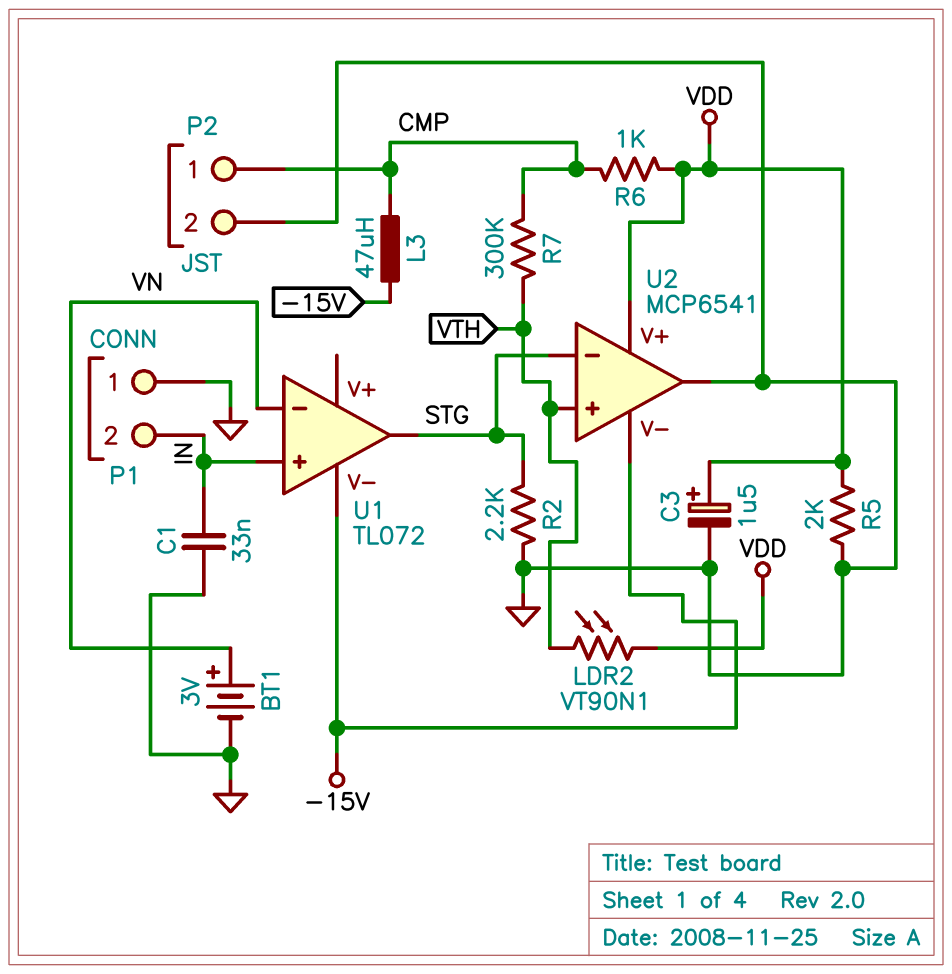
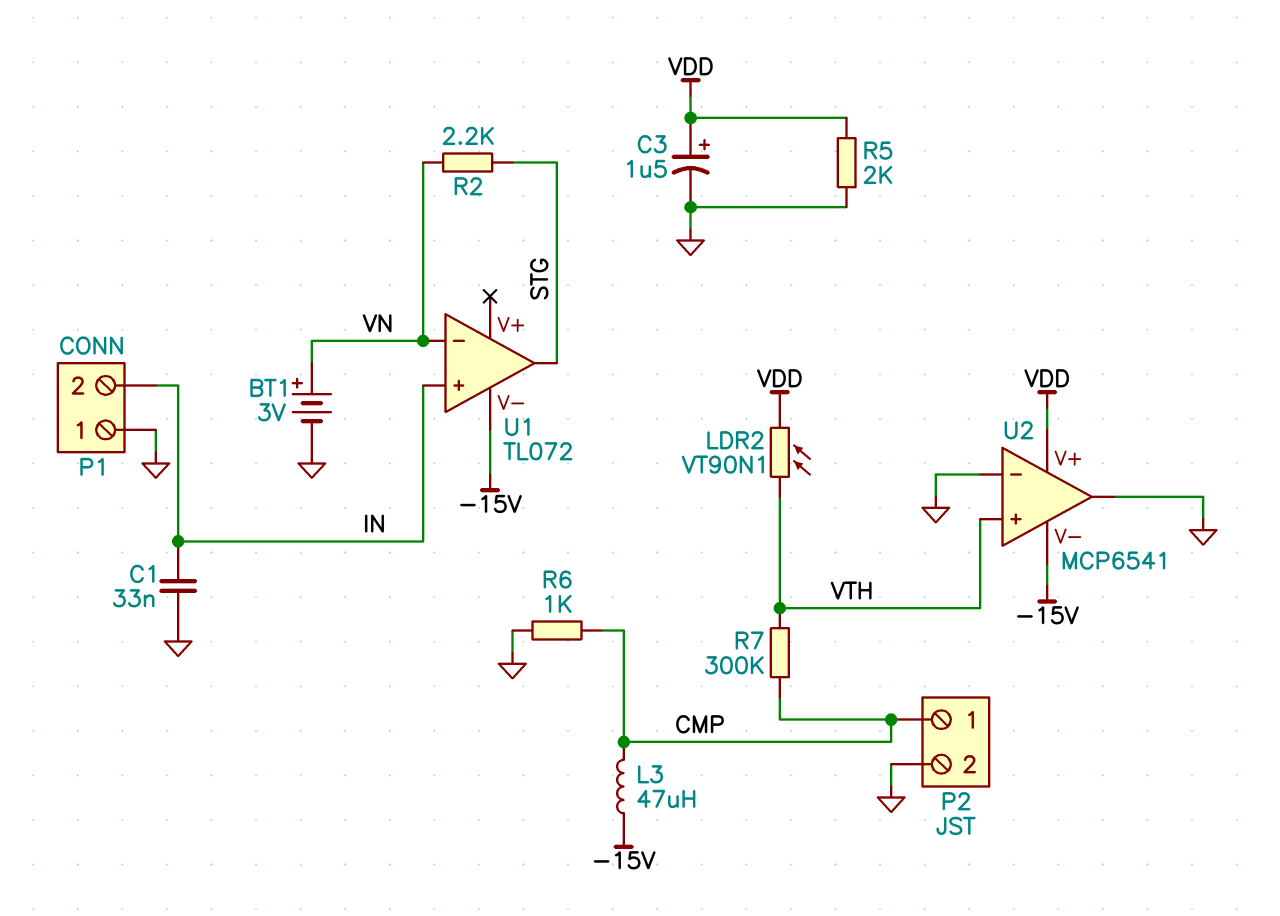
R2: 2.2k (GND, STG) -> 2.2k (STG, VN)
R6: 1k (CMP, VDD) -> 1k (CMP, GND)
U2 pin in-: STG -> GND

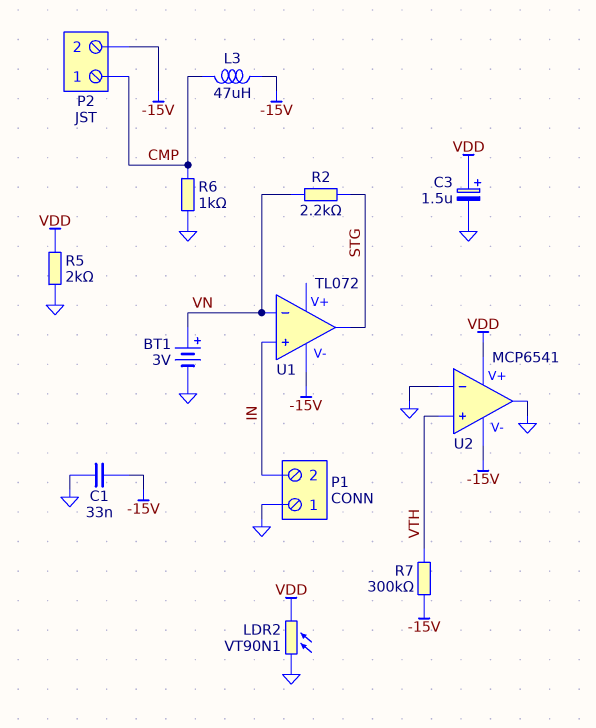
C1: 33nF (GND, IN) -> 33nF (-15V, GND)
LDR2: VT90N1 (VDD, VTH) -> VT90N1 (GND, VDD)
P2 pin 2: GND -> -15V
R7: 300k (CMP, VTH) -> 300k (-15V, VTH)

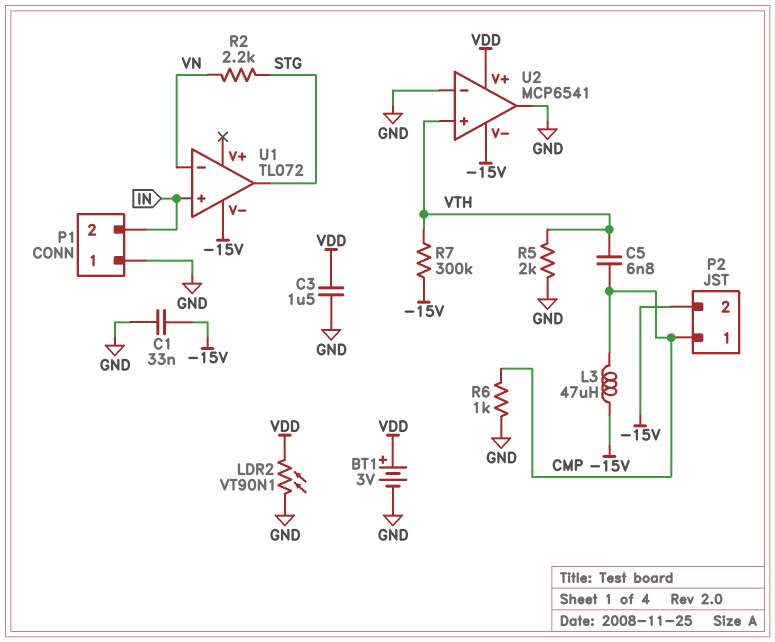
BT1: 3V (plus VN, minus GND) -> 3V (plus VDD, minus GND)
C3: 1.5uF (plus VDD, minus GND) -> 1.5uF (GND, VDD)
C5: none -> 6.8nF (CMP, VTH)
R5: 2k (GND, VDD) -> 2k (GND, VTH)

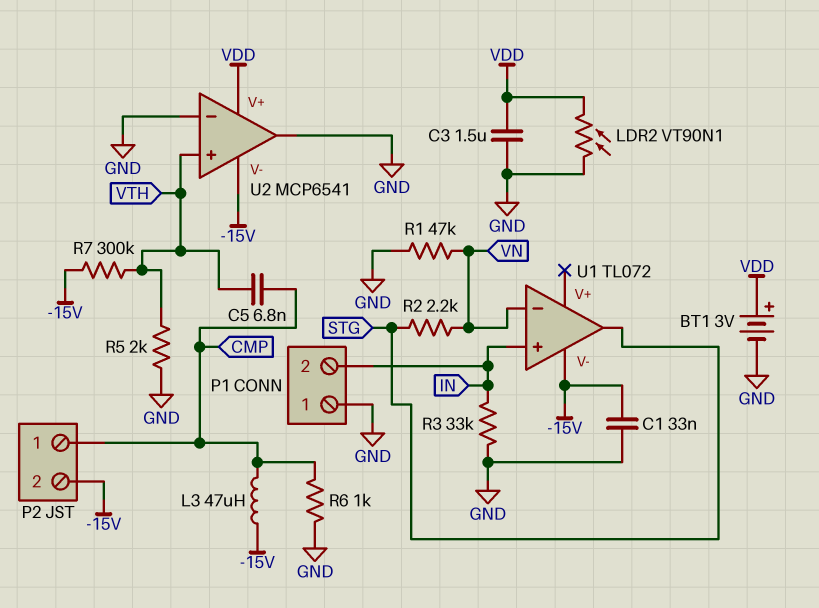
R1: none -> 47k (GND, VN)
R3: none -> 33k (GND, IN)

